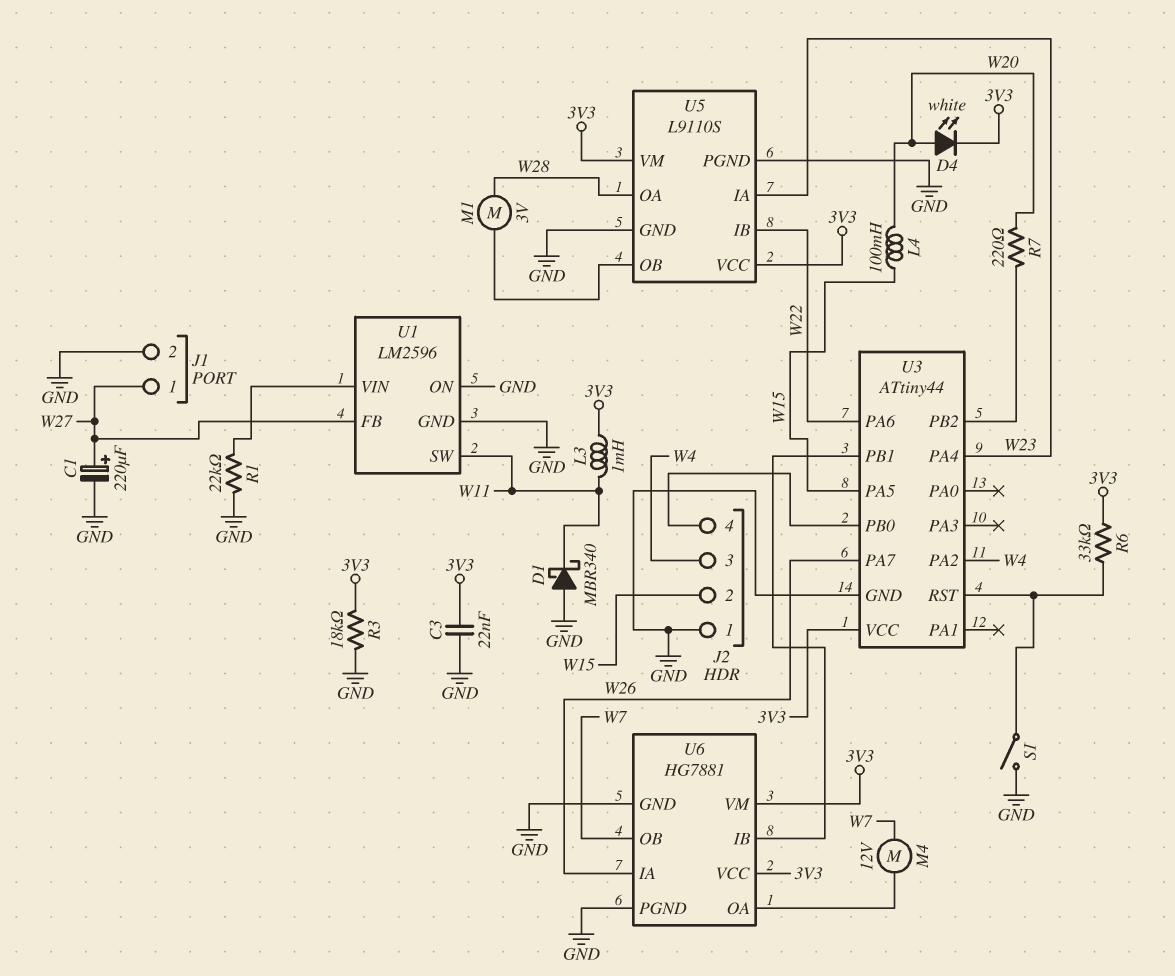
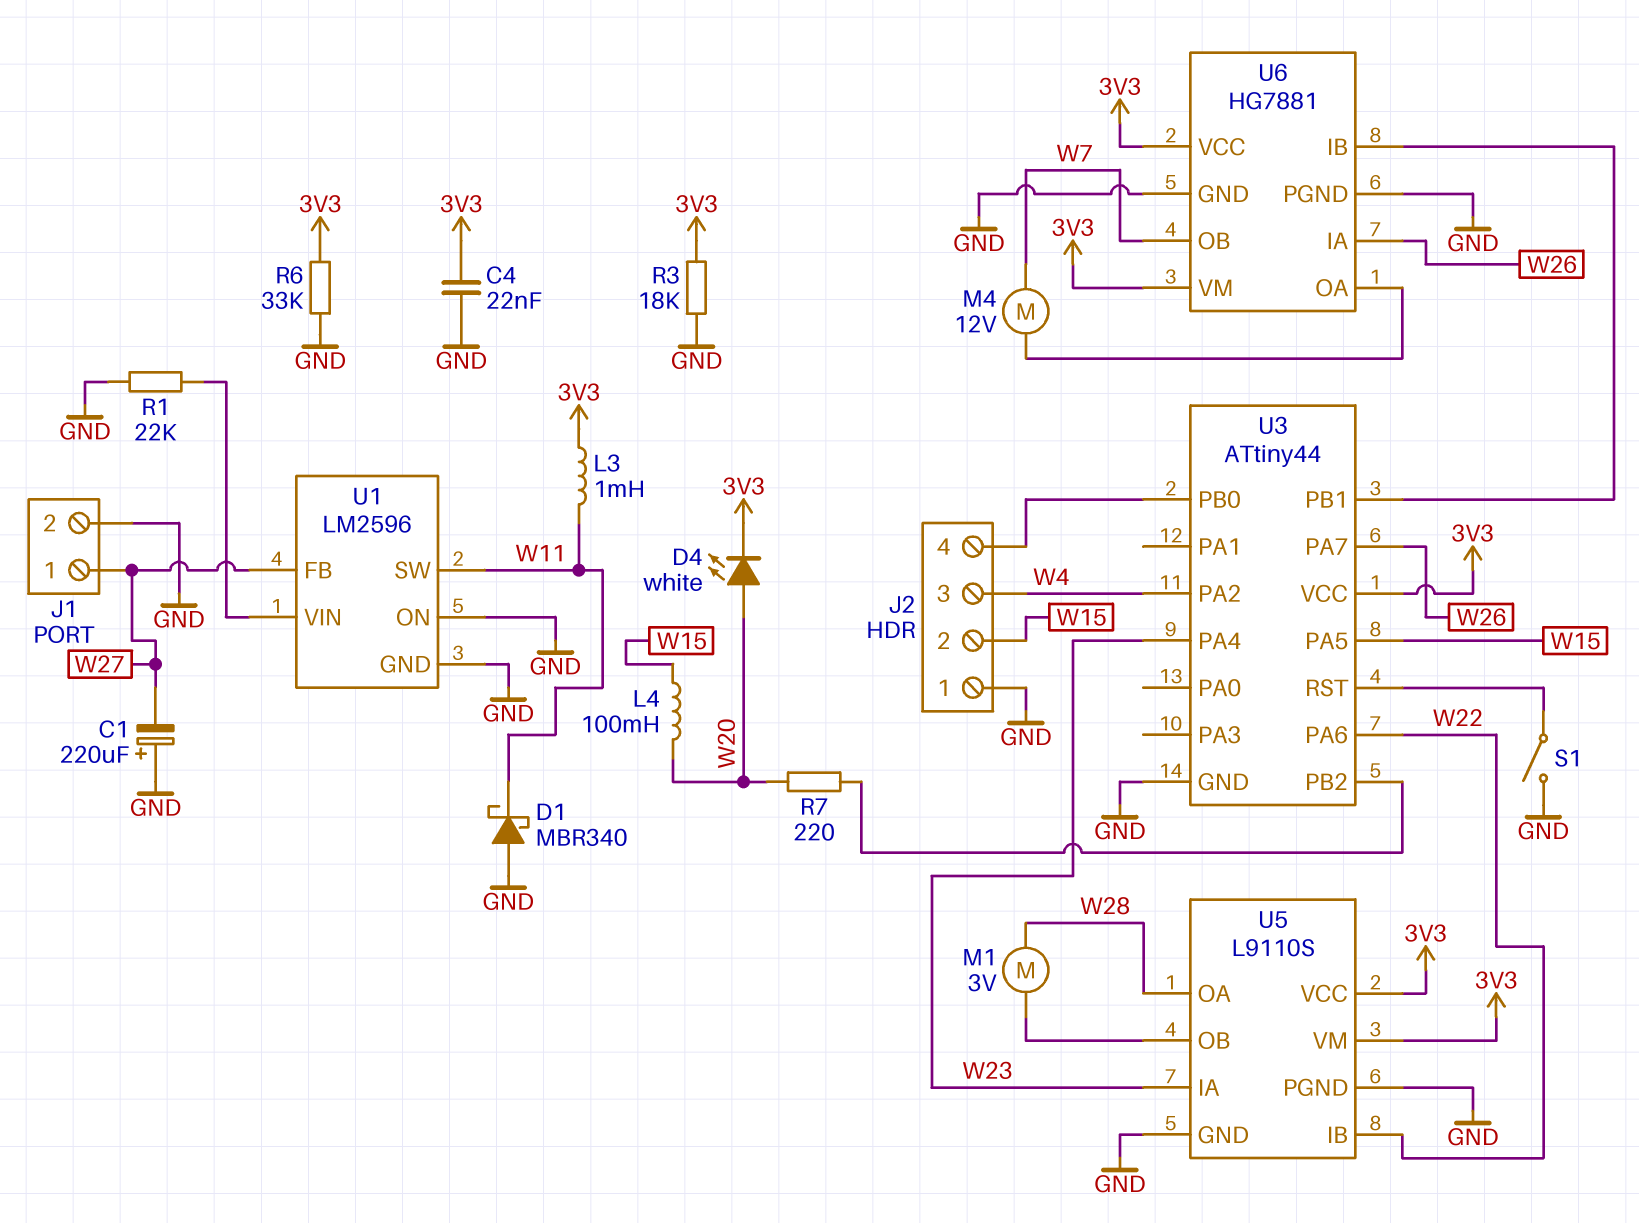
C1: 220uF (plus W27, minus GND) -> 220uF (plus GND, minus W27)
C3: 22nF (3V3, GND) -> none
C4: none -> 22nF (3V3, GND)
R6: 33k (3V3, U3/RST) -> 33k (3V3, GND)

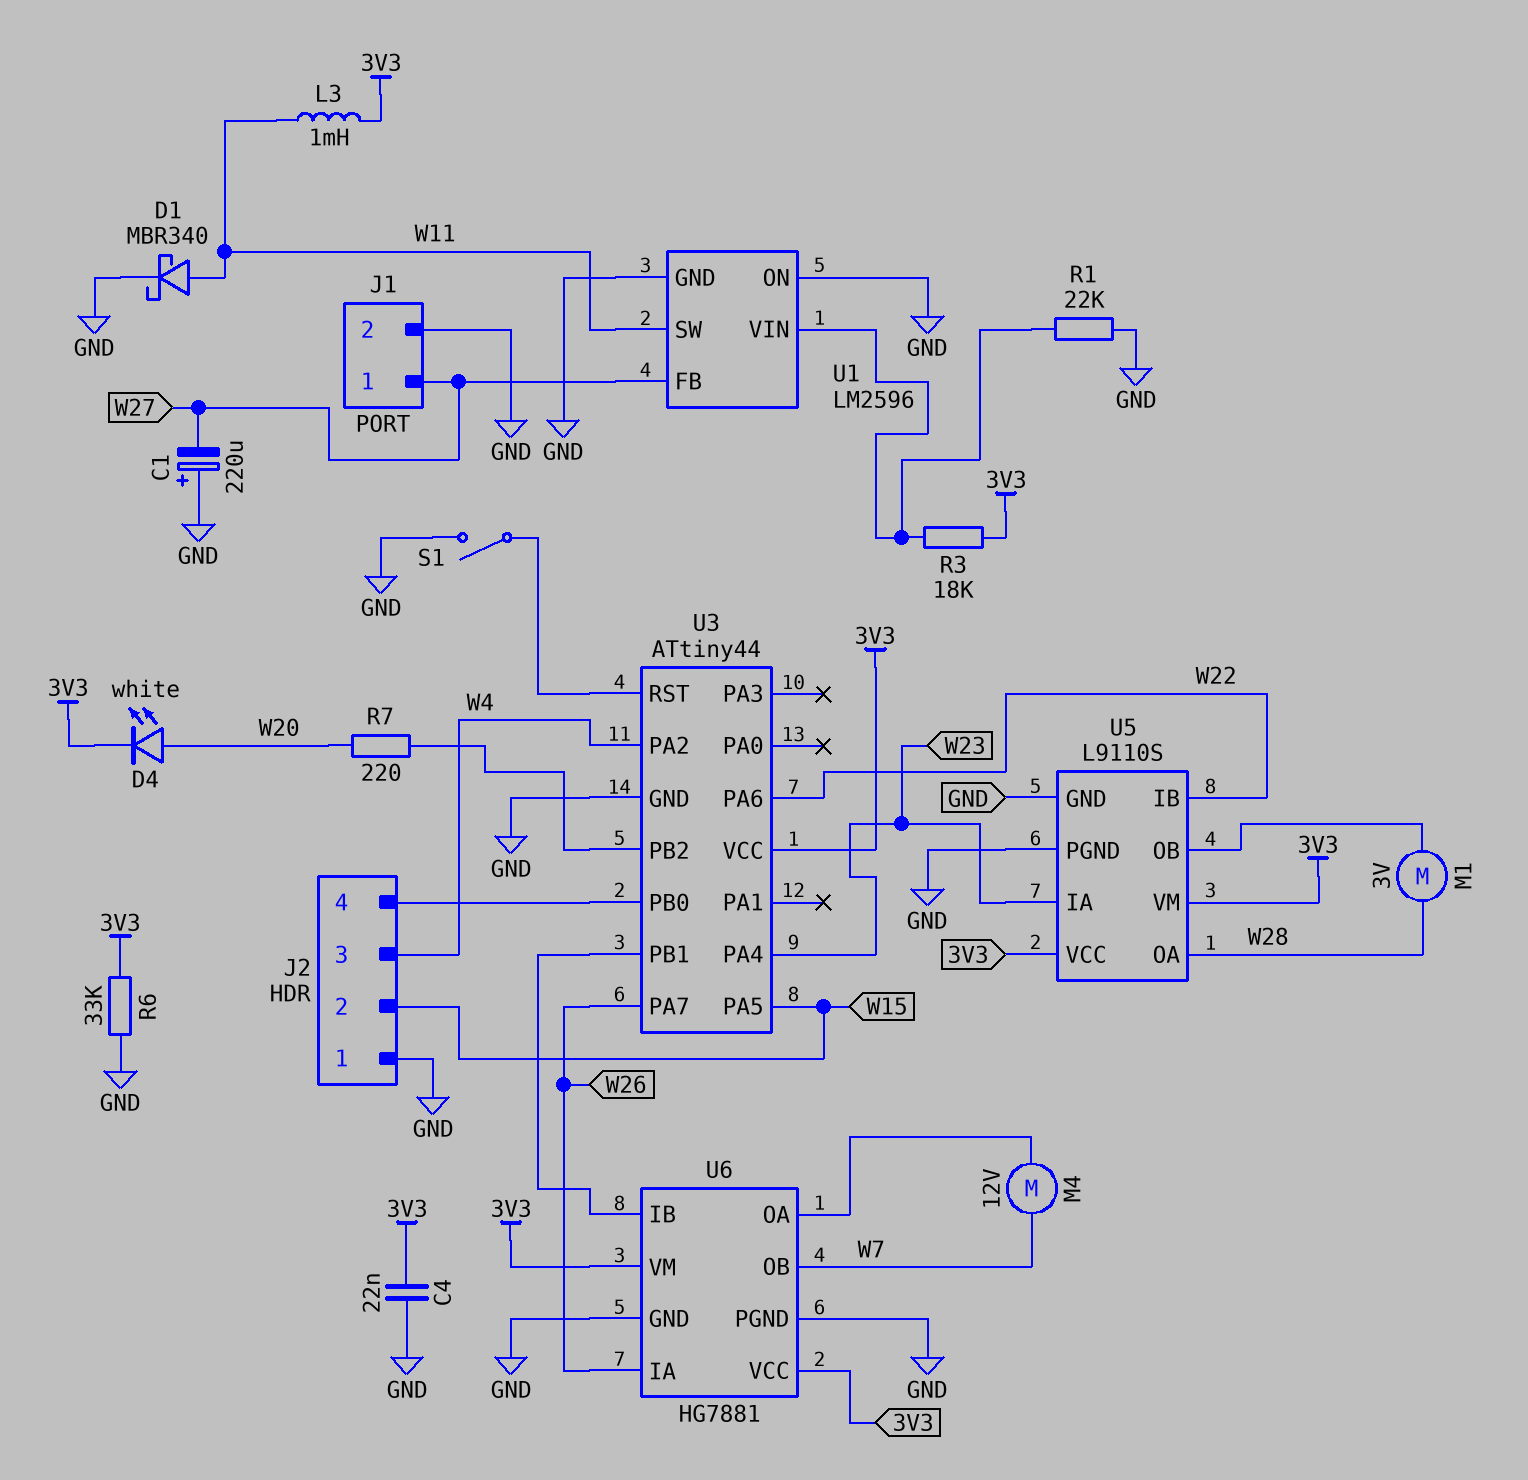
D1: schottky MBR340 (A GND, K W11) -> schottky MBR340 (A W11, K GND)
L4: 100mH (W15, W20) -> none
R3: 18k (3V3, GND) -> 18k (3V3, U1/VIN)

